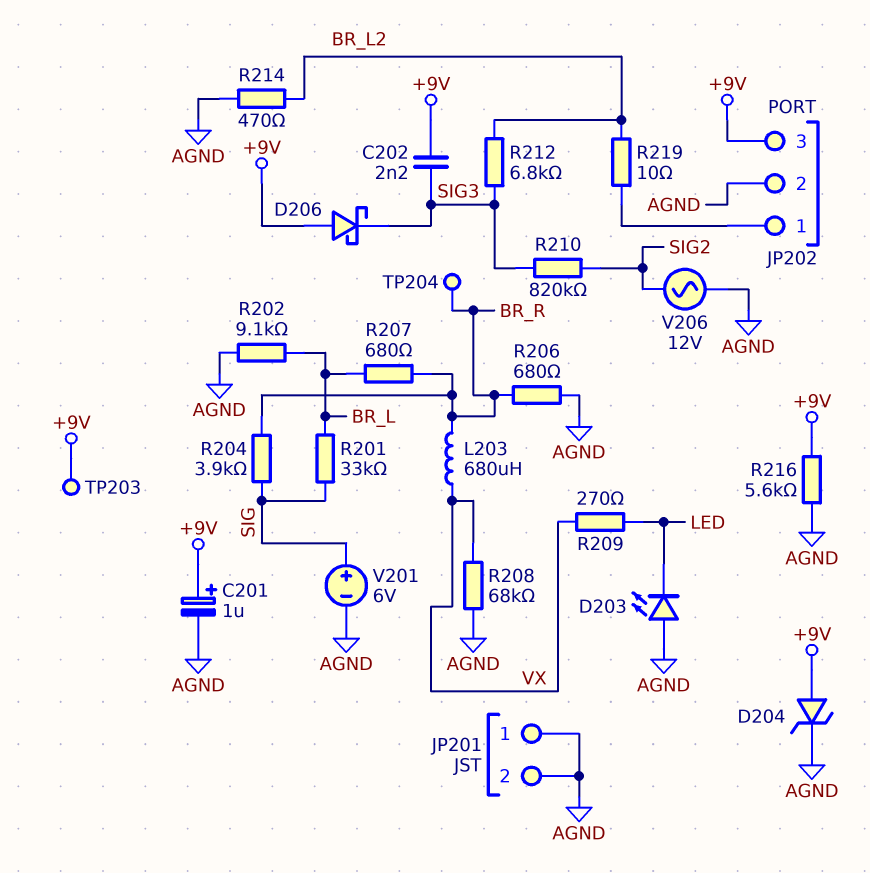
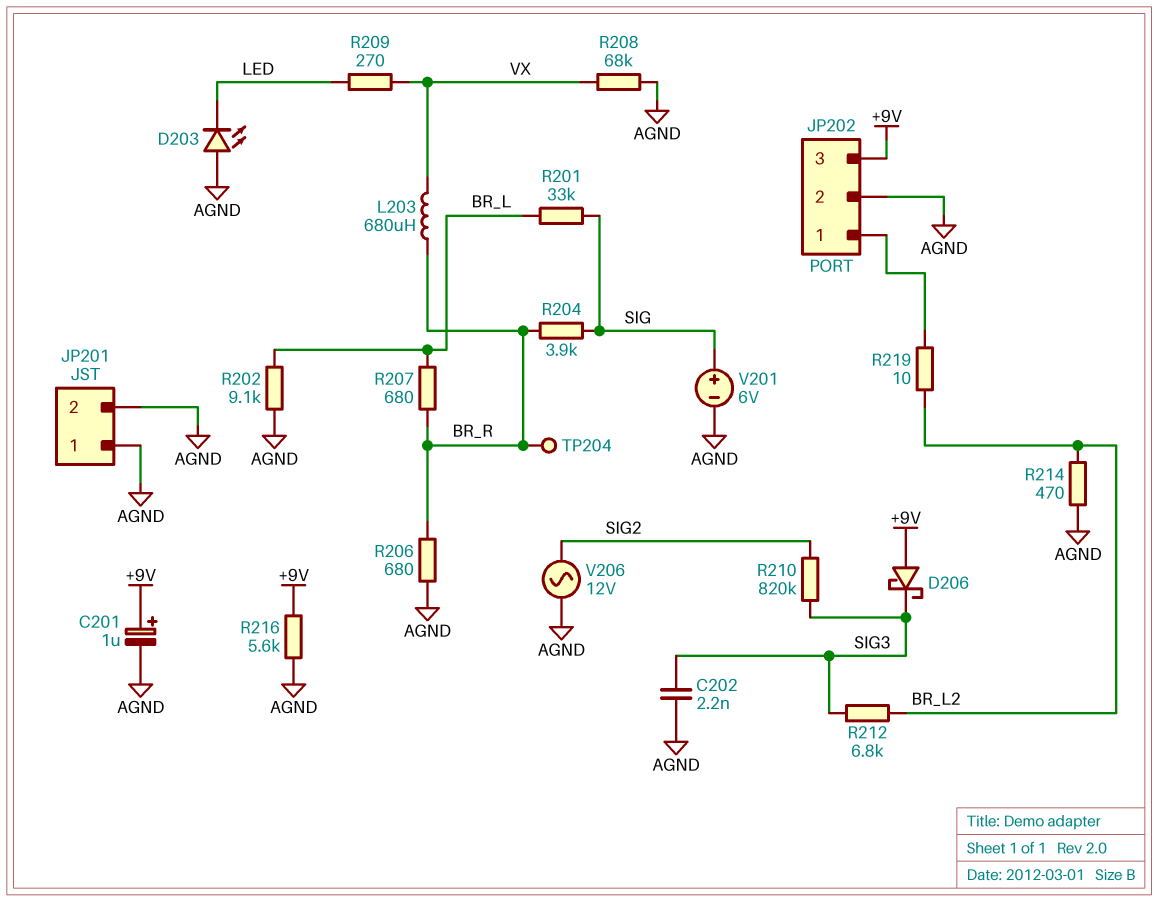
C202: 2.2nF (+9V, SIG3) -> 2.2nF (AGND, SIG3)
D204: zener (A +9V, K AGND) -> none
TP203: test point (+9V) -> none

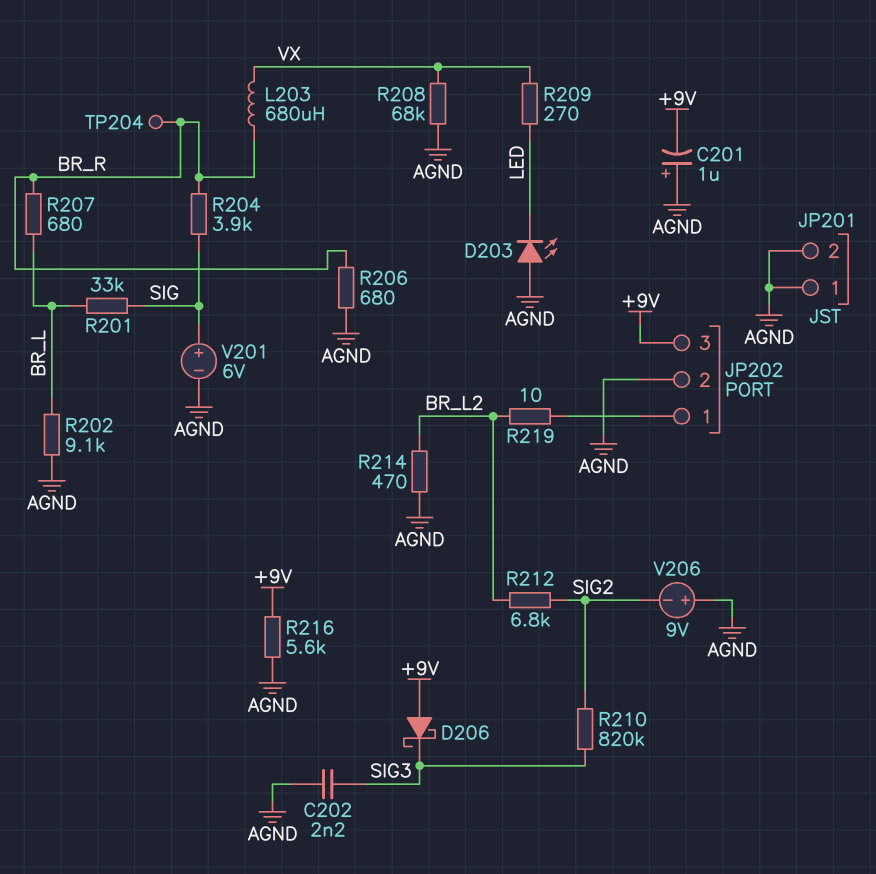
C201: 1uF (plus +9V, minus AGND) -> 1uF (plus AGND, minus +9V)
R212: 6.8k (BR_L2, SIG3) -> 6.8k (BR_L2, SIG2)
V206: AC 12V (AGND, SIG2) -> 9V (plus AGND, minus SIG2)

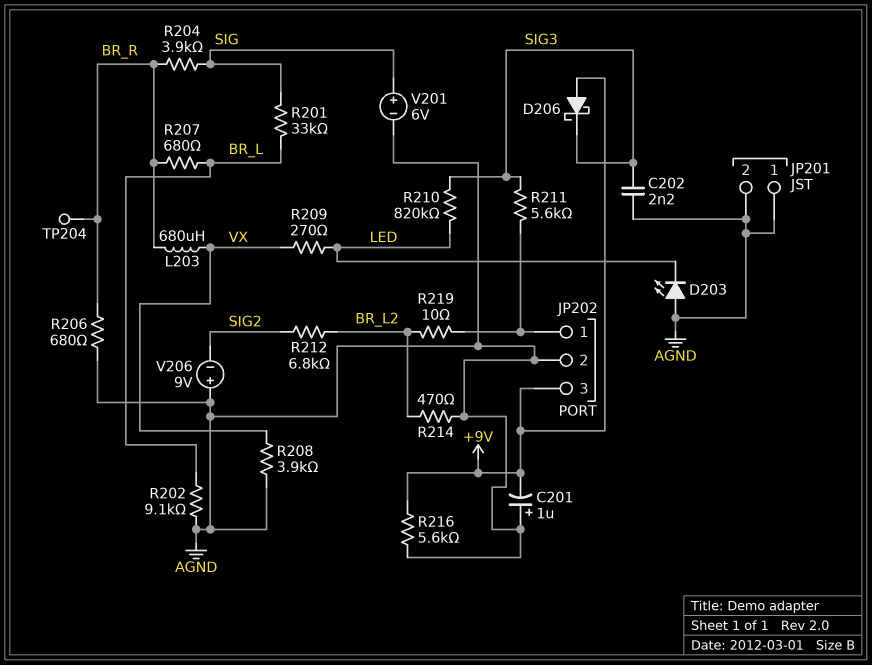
R208: 68k (AGND, VX) -> 3.9k (AGND, VX)
R210: 820k (SIG2, SIG3) -> 820k (LED, SIG3)
R211: none -> 5.6k (JP202/1, SIG3)

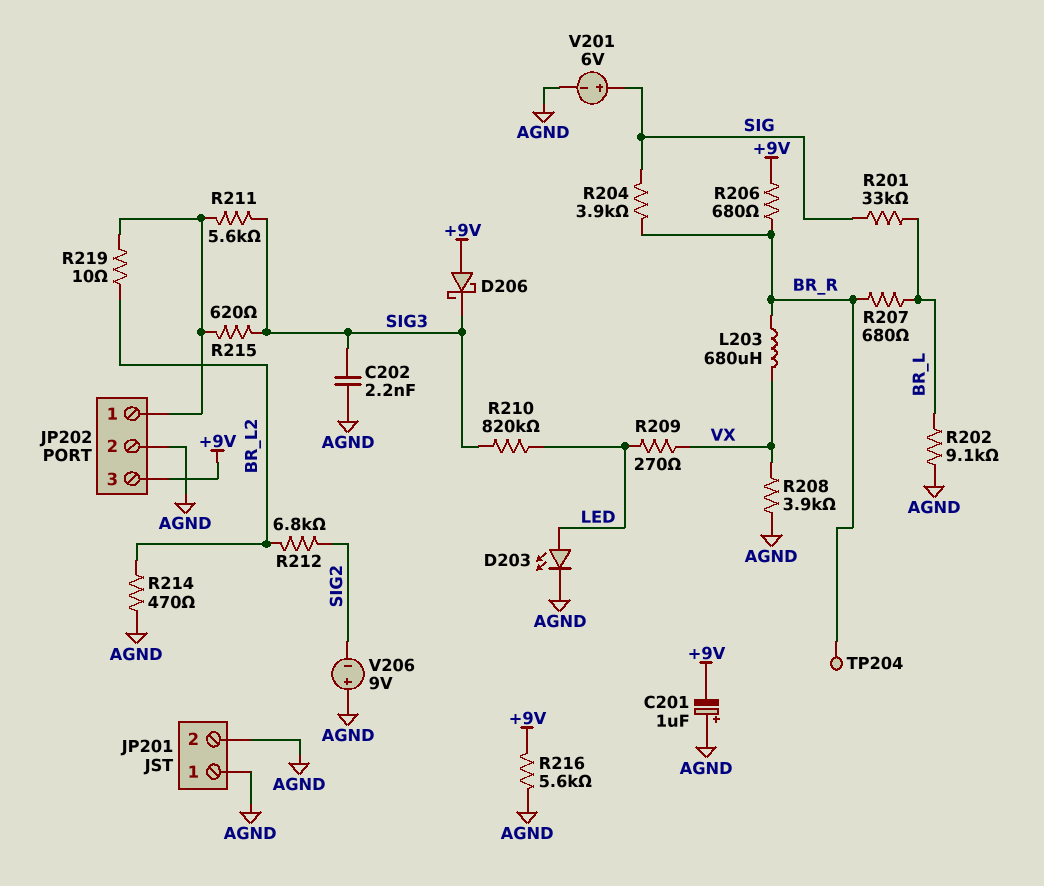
D203: LED (A AGND, K LED) -> LED (A LED, K AGND)
R206: 680 (AGND, BR_R) -> 680 (+9V, BR_R)
R215: none -> 620 (JP202/1, SIG3)

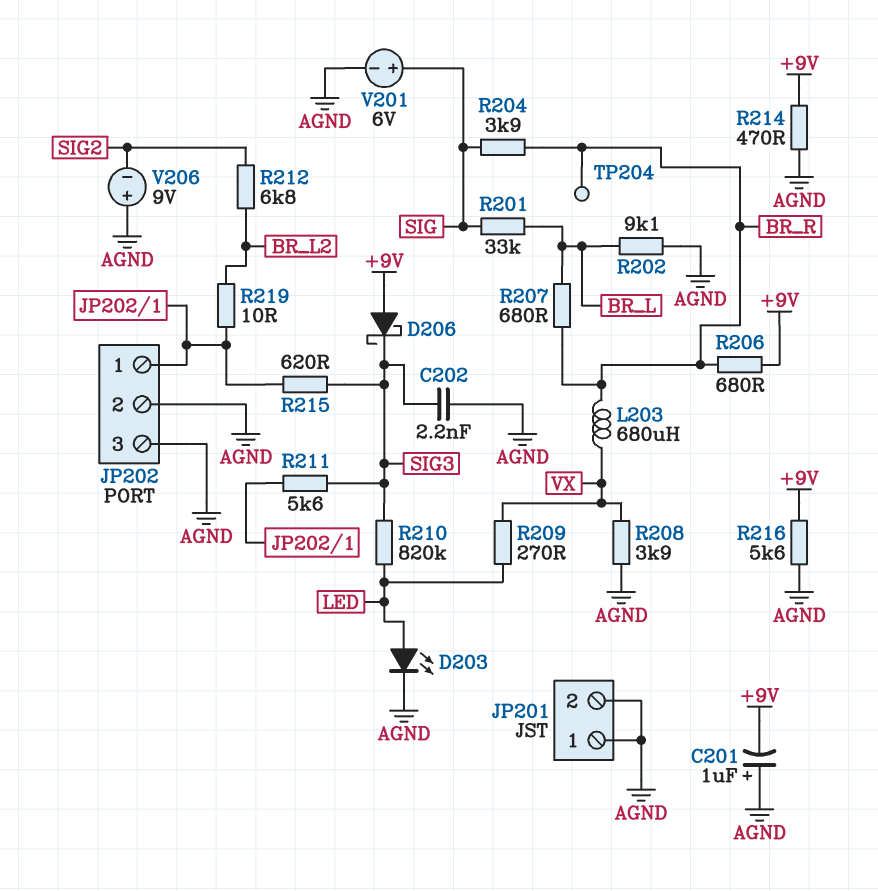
JP202 pin 3: +9V -> AGND
R214: 470 (AGND, BR_L2) -> 470 (+9V, AGND)

